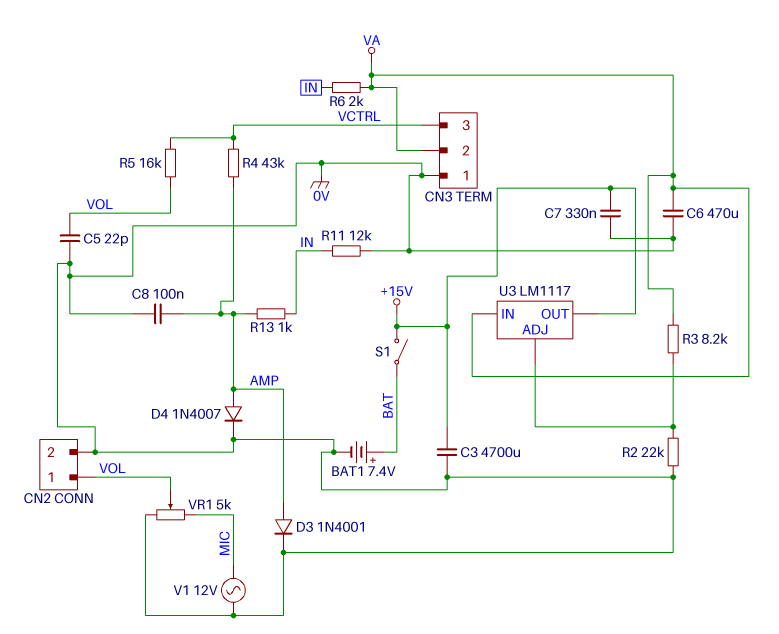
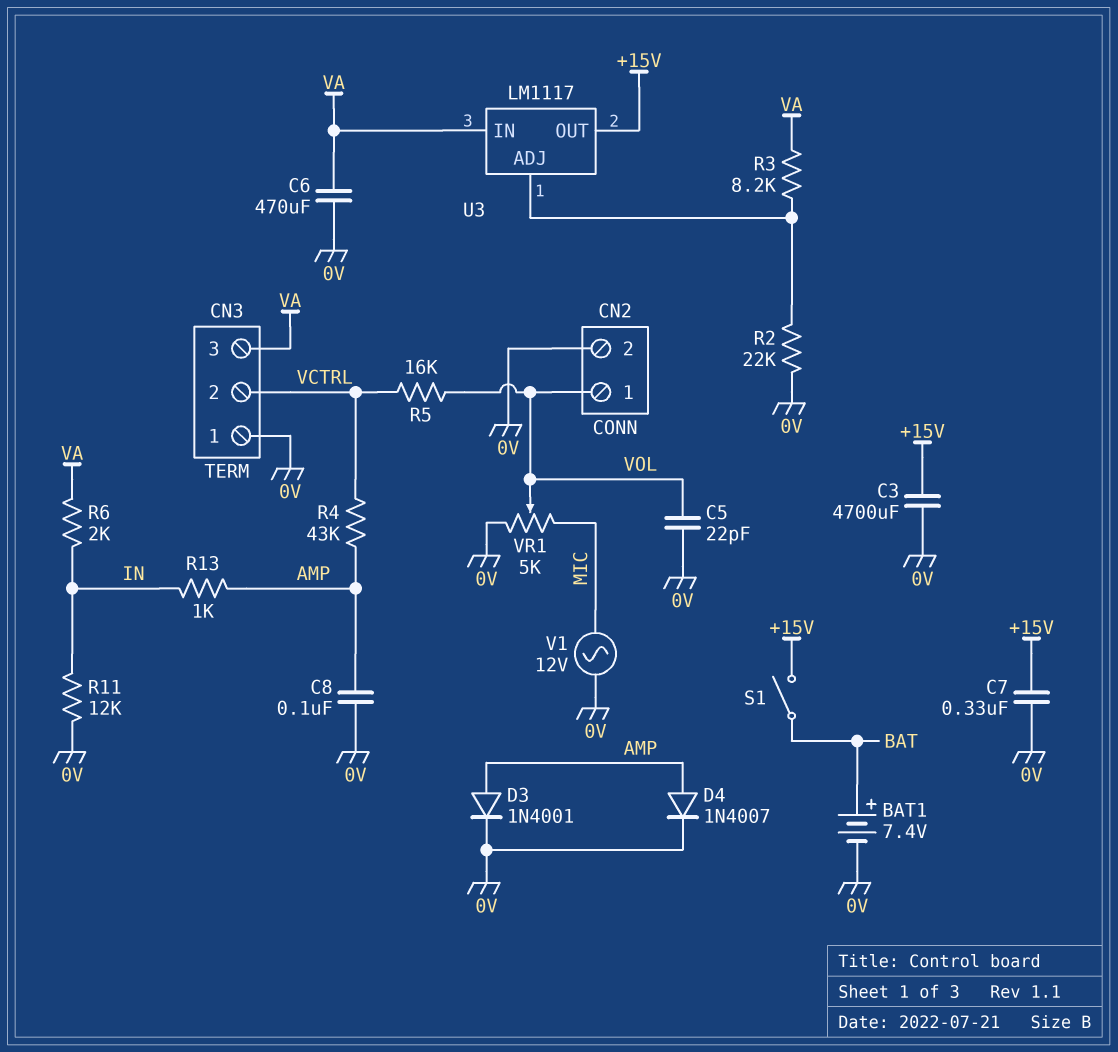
CN3 pin 2: VA -> VCTRL
CN3 pin 3: VCTRL -> VA

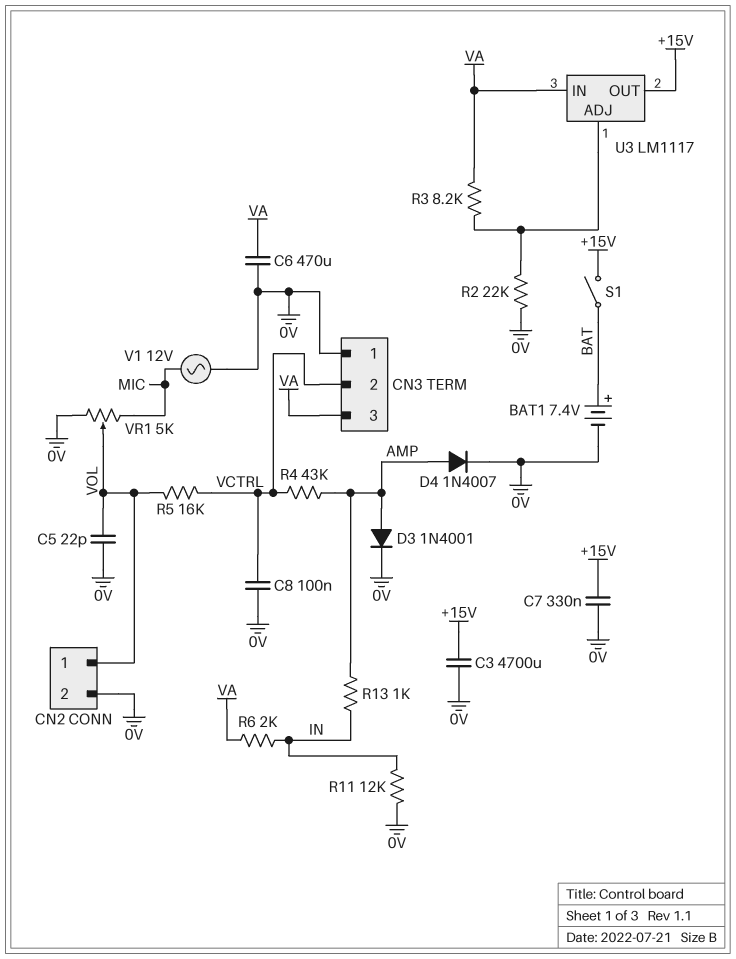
C8: 100nF (0V, AMP) -> 100nF (0V, VCTRL)

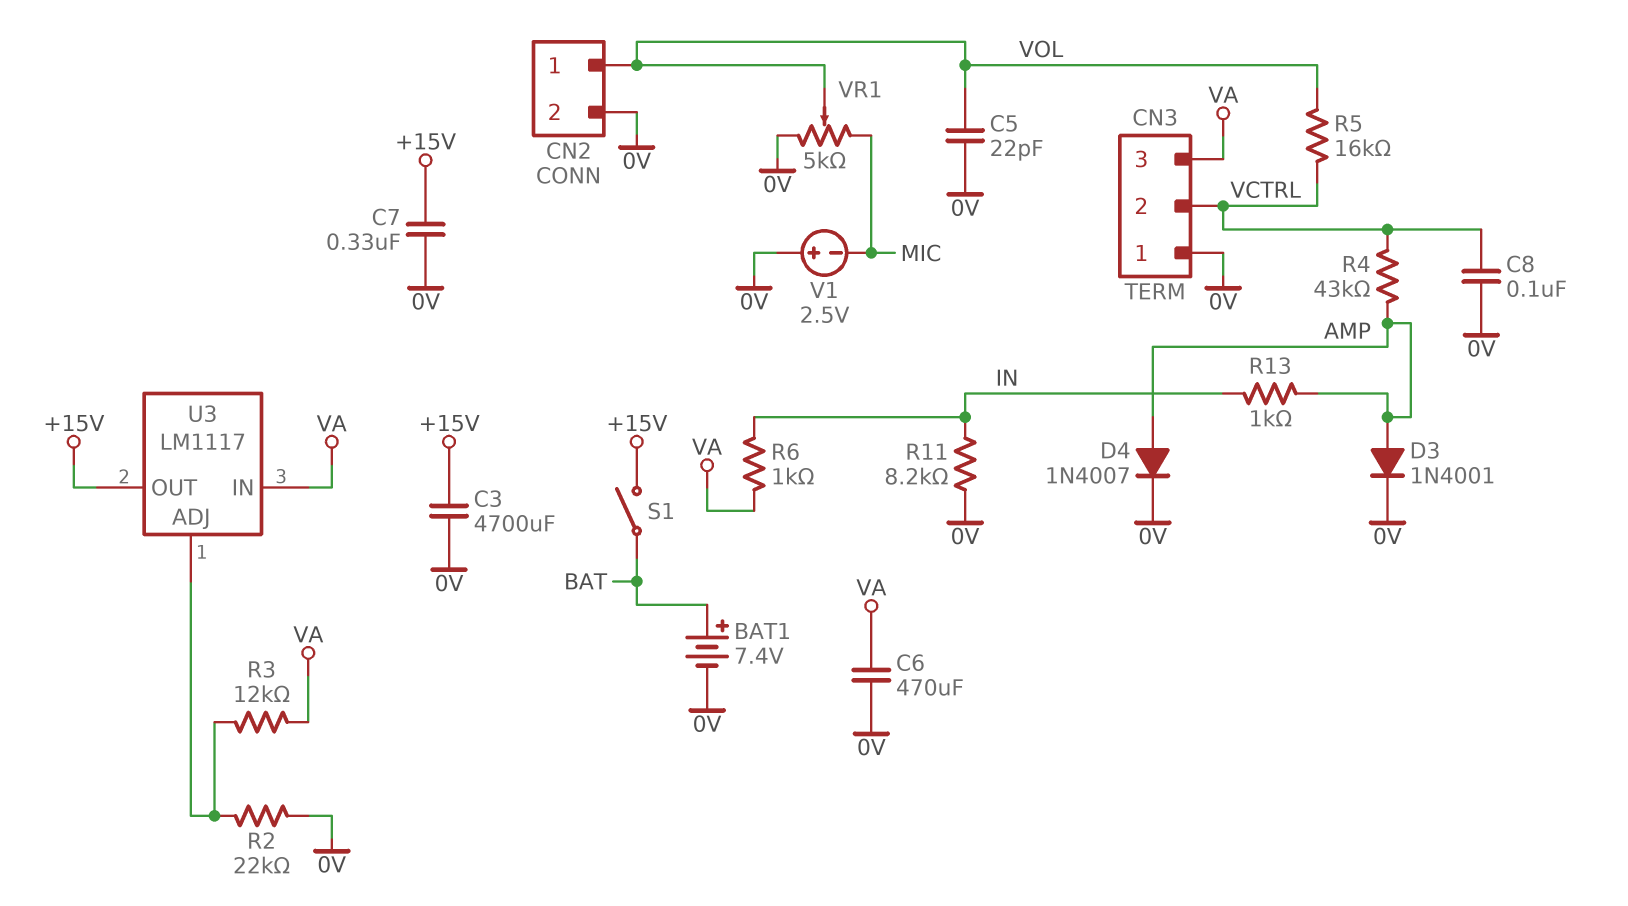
R3: 8.2k (U3/ADJ, VA) -> 12k (U3/ADJ, VA)
R6: 2k (IN, VA) -> 1k (IN, VA)
R11: 12k (0V, IN) -> 8.2k (0V, IN)
V1: AC 12V (0V, MIC) -> 2.5V (plus 0V, minus MIC)

